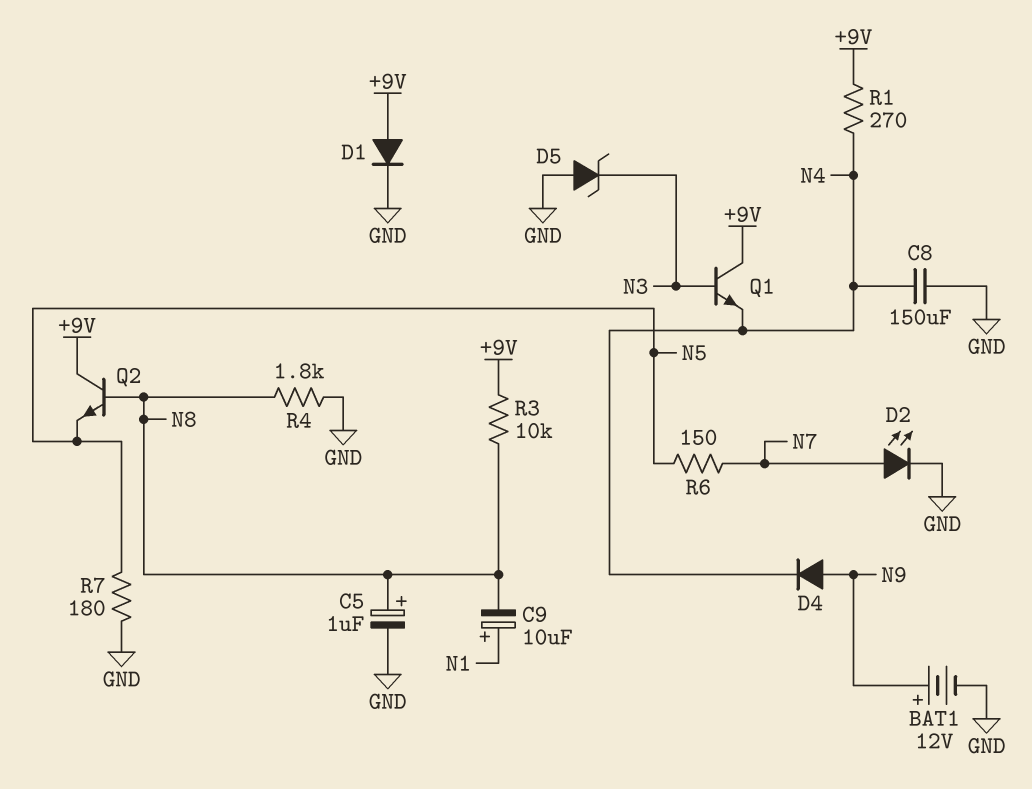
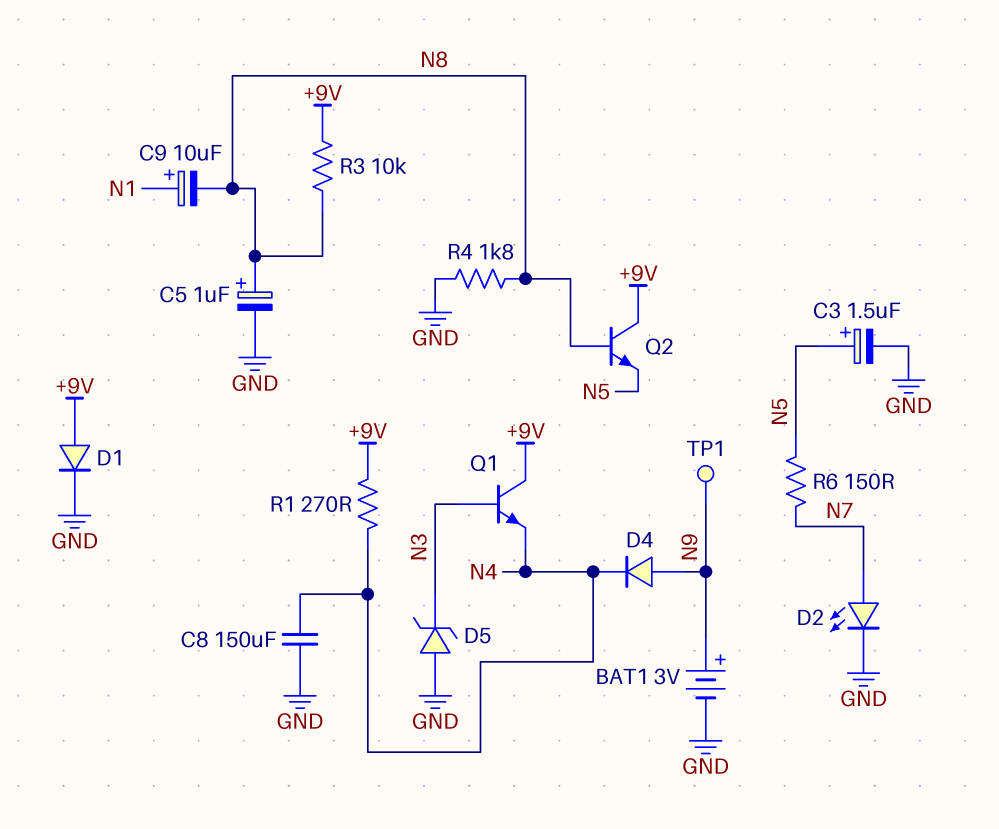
BAT1: 12V (plus N9, minus GND) -> 3V (plus N9, minus GND)
C3: none -> 1.5uF (plus N5, minus GND)
R7: 180 (GND, N5) -> none
TP1: none -> test point (N9)

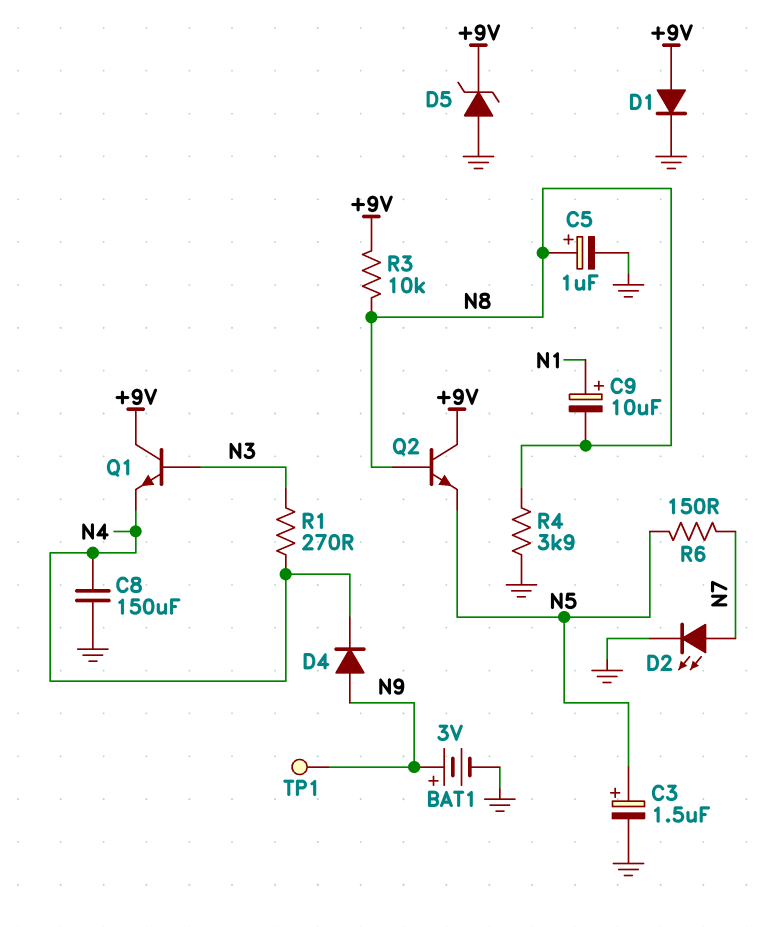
D5: zener (A GND, K N3) -> zener (A GND, K +9V)
R1: 270 (+9V, N4) -> 270 (N3, N4)
R4: 1.8k (GND, N8) -> 3.9k (GND, N8)

